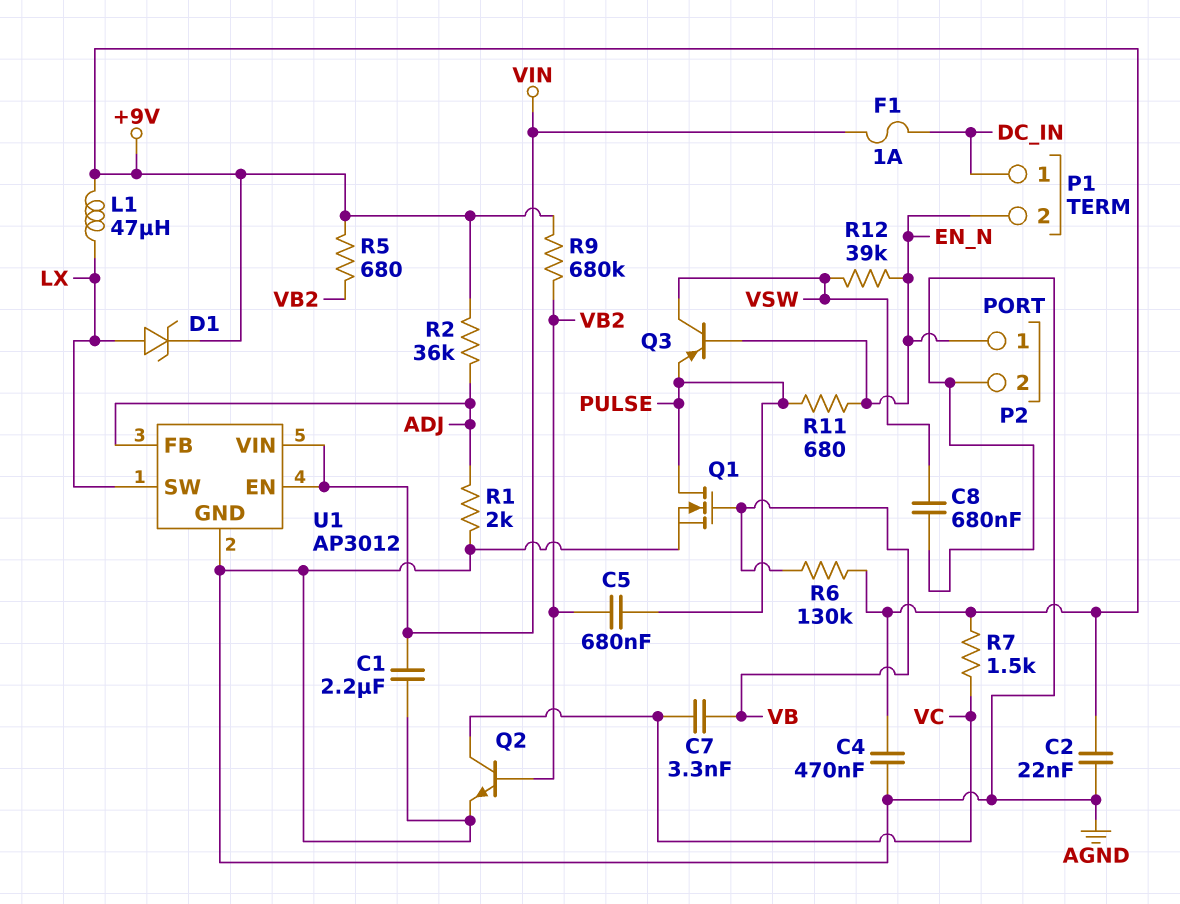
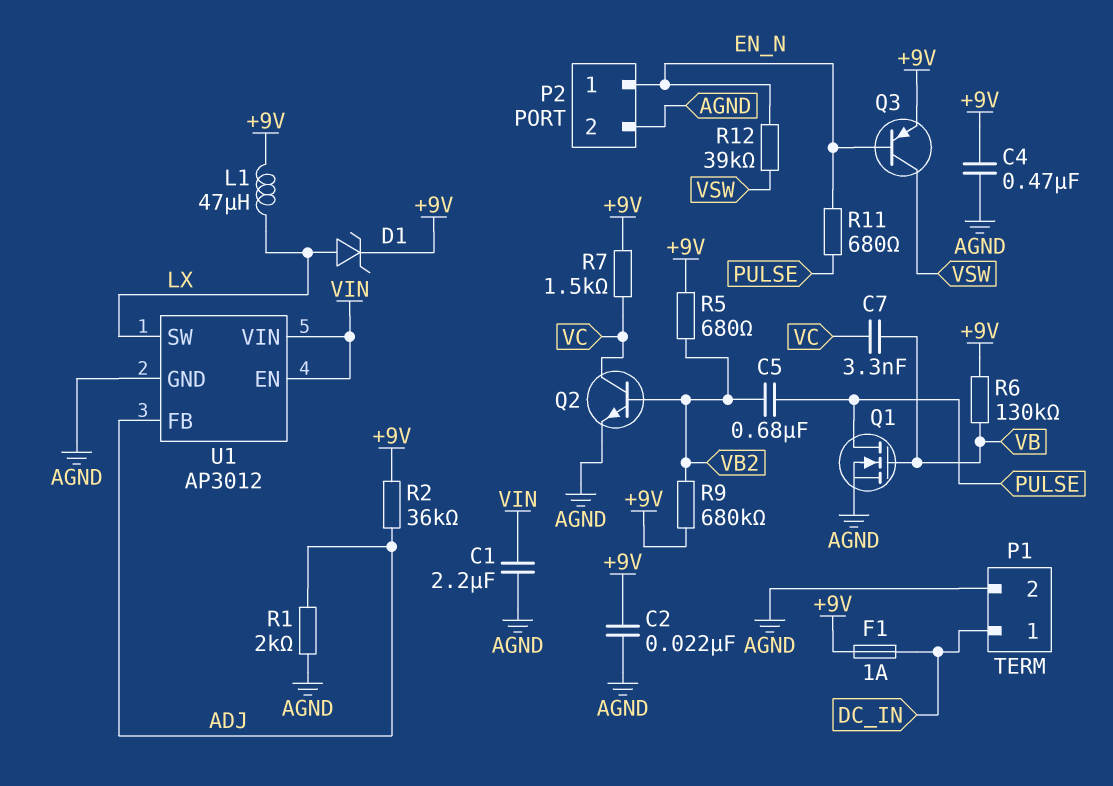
C8: 680nF (AGND, VSW) -> none
F1: 1A (DC_IN, VIN) -> 1A (+9V, DC_IN)
P1 pin 2: EN_N -> AGND
Q3: PNP (B EN_N, C VSW, E PULSE) -> PNP (B EN_N, C VSW, E +9V)

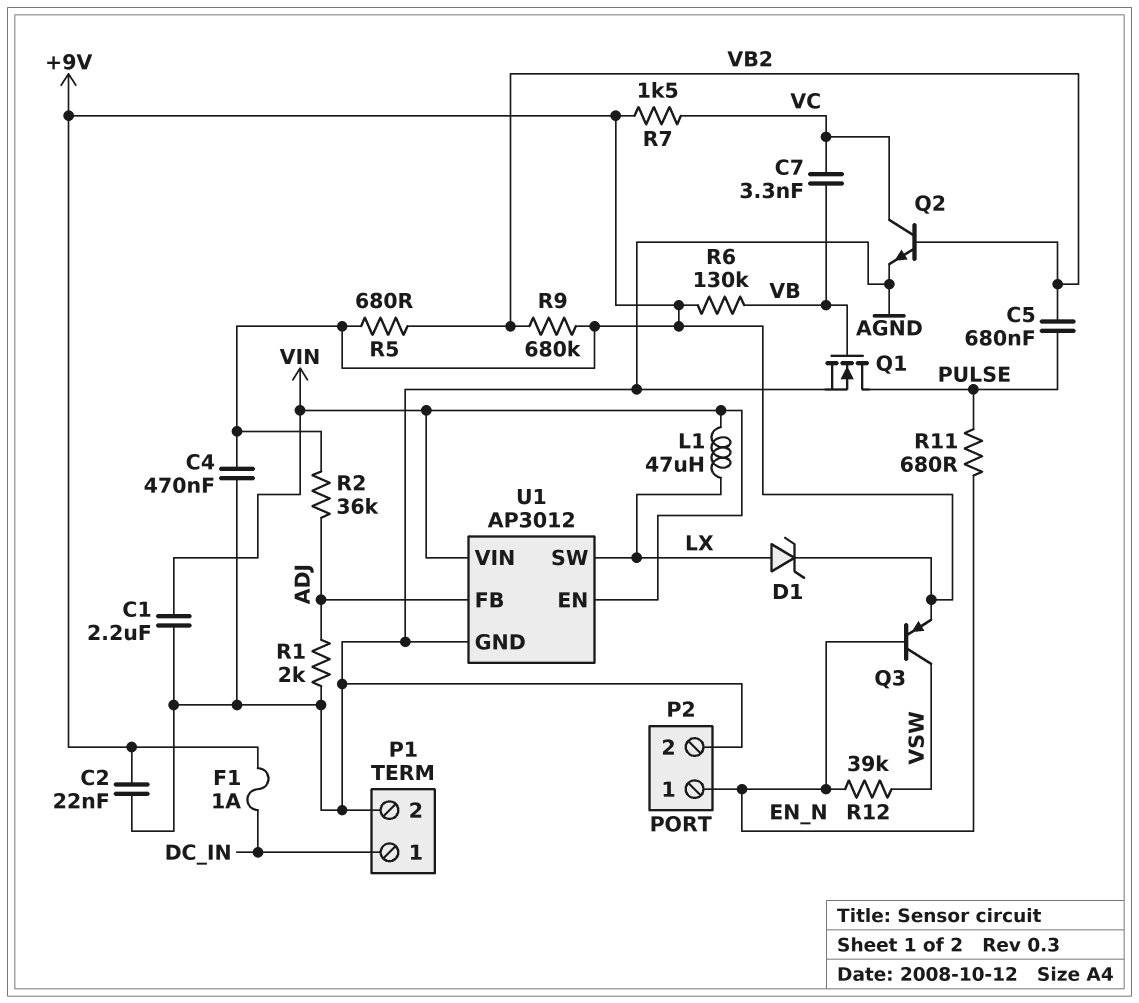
L1: 47uH (+9V, LX) -> 47uH (LX, VIN)

